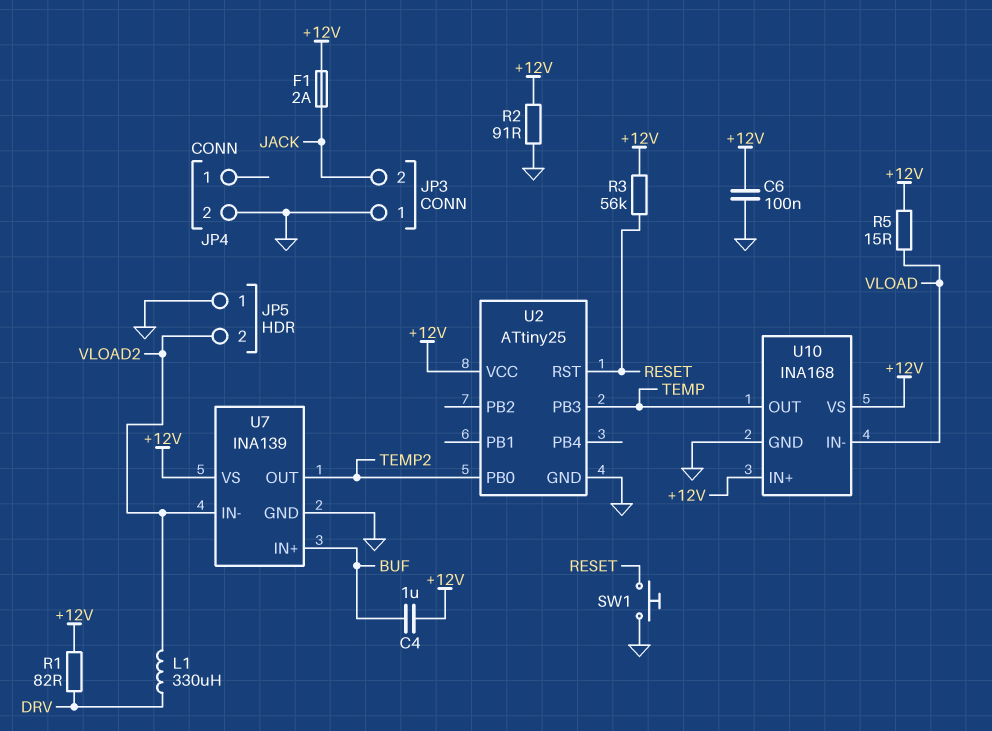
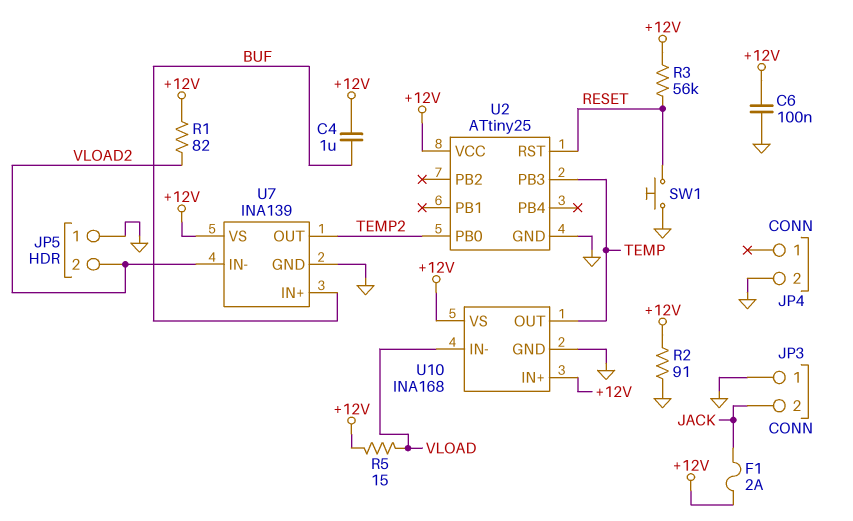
L1: 330uH (DRV, VLOAD2) -> none
R1: 82 (+12V, DRV) -> 82 (+12V, VLOAD2)

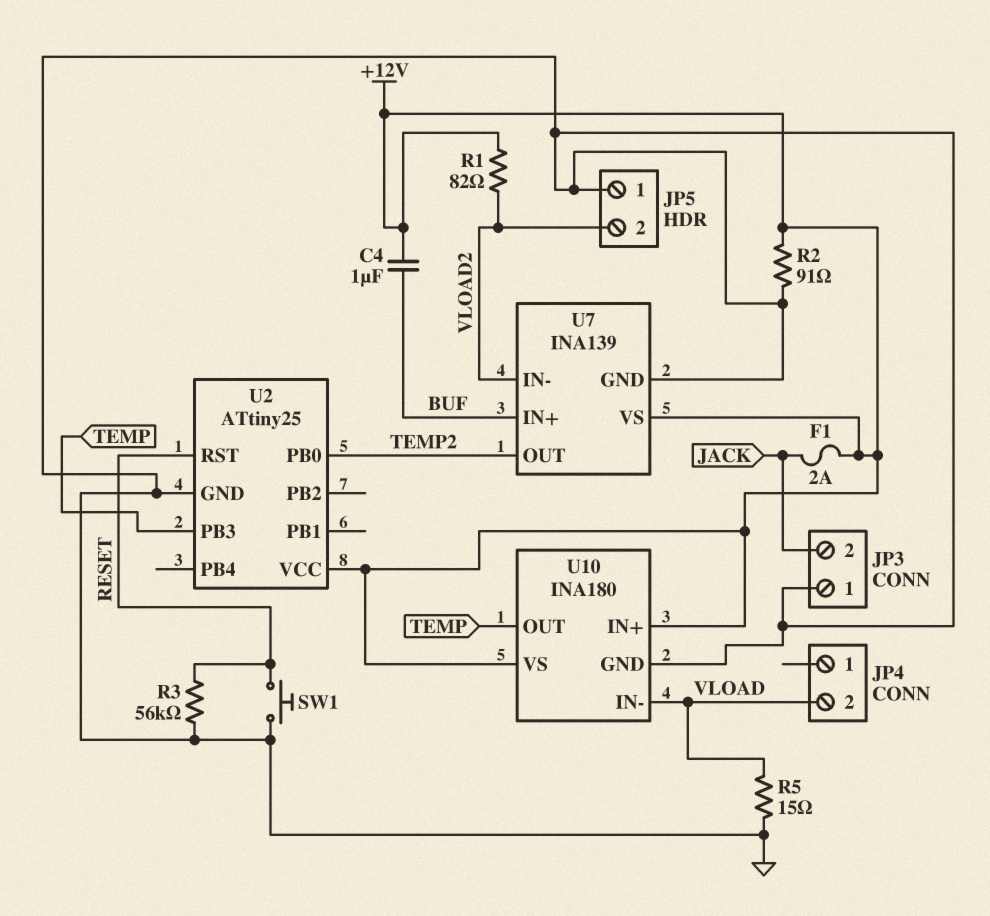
C6: 100nF (+12V, GND) -> none
JP4 pin 2: GND -> VLOAD
R3: 56k (+12V, RESET) -> 56k (GND, RESET)
R5: 15 (+12V, VLOAD) -> 15 (GND, VLOAD)
U10: INA168 -> INA180

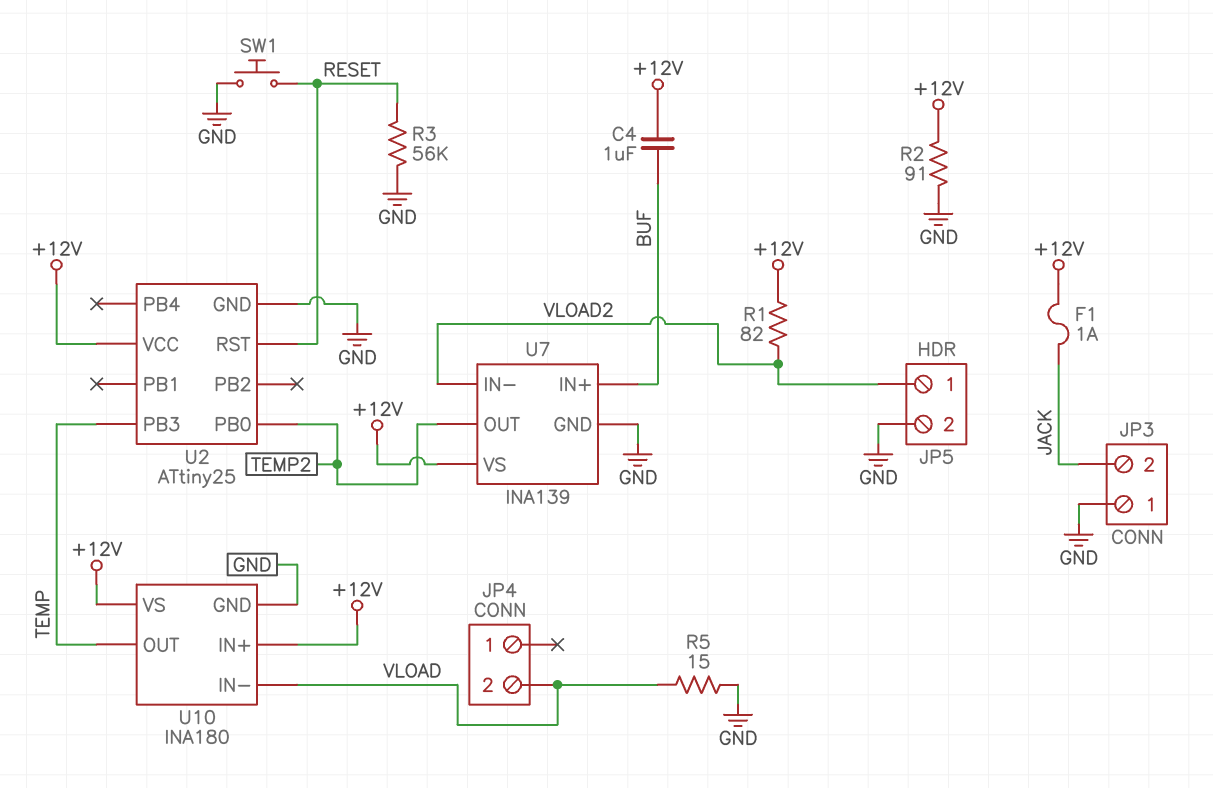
F1: 2A (+12V, JACK) -> 1A (+12V, JACK)
JP5 pin 1: GND -> VLOAD2
JP5 pin 2: VLOAD2 -> GND

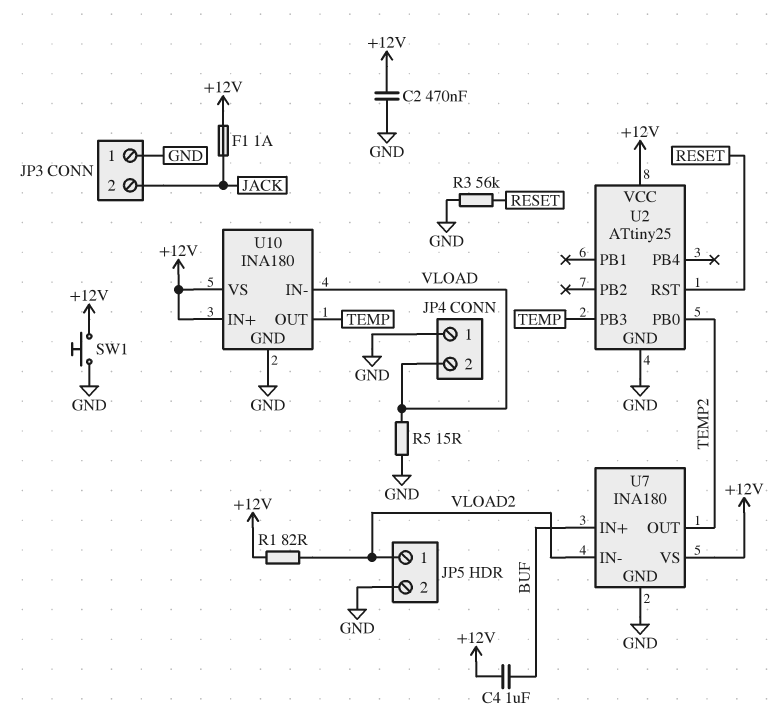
C2: none -> 470nF (+12V, GND)
JP4 pin 1: none -> GND
R2: 91 (+12V, GND) -> none
SW1: button (GND, RESET) -> button (+12V, GND)
U7: INA139 -> INA180

